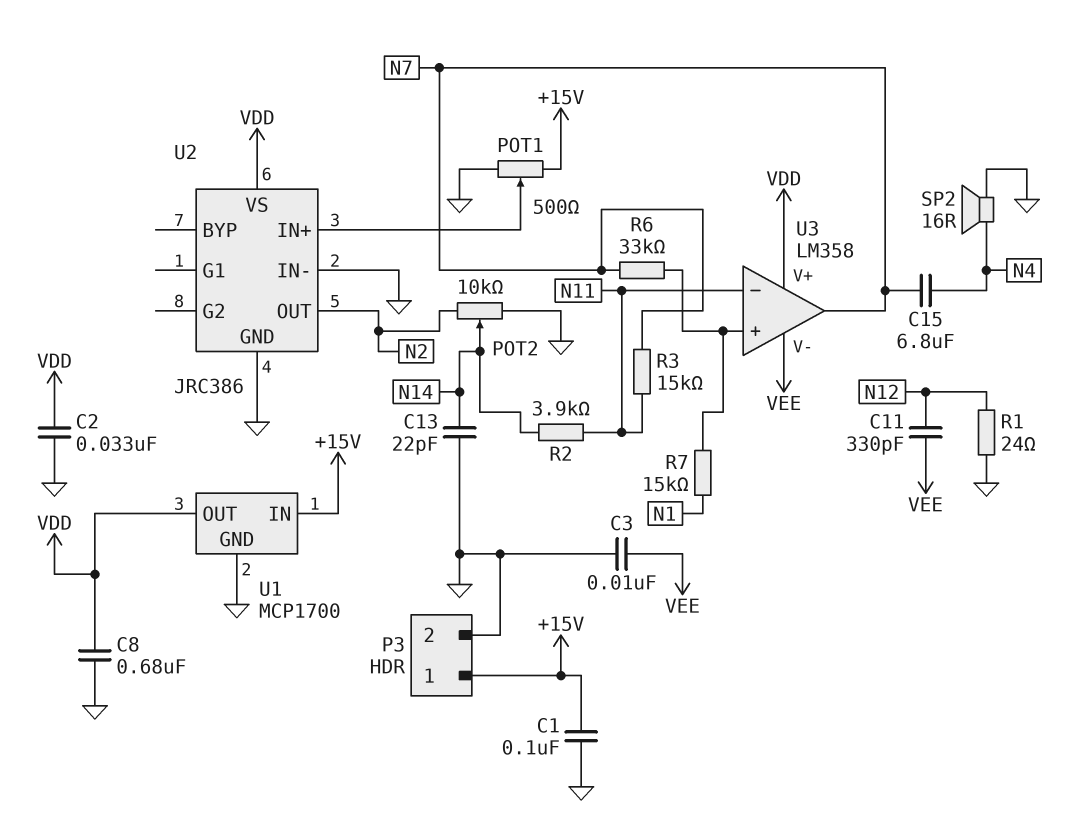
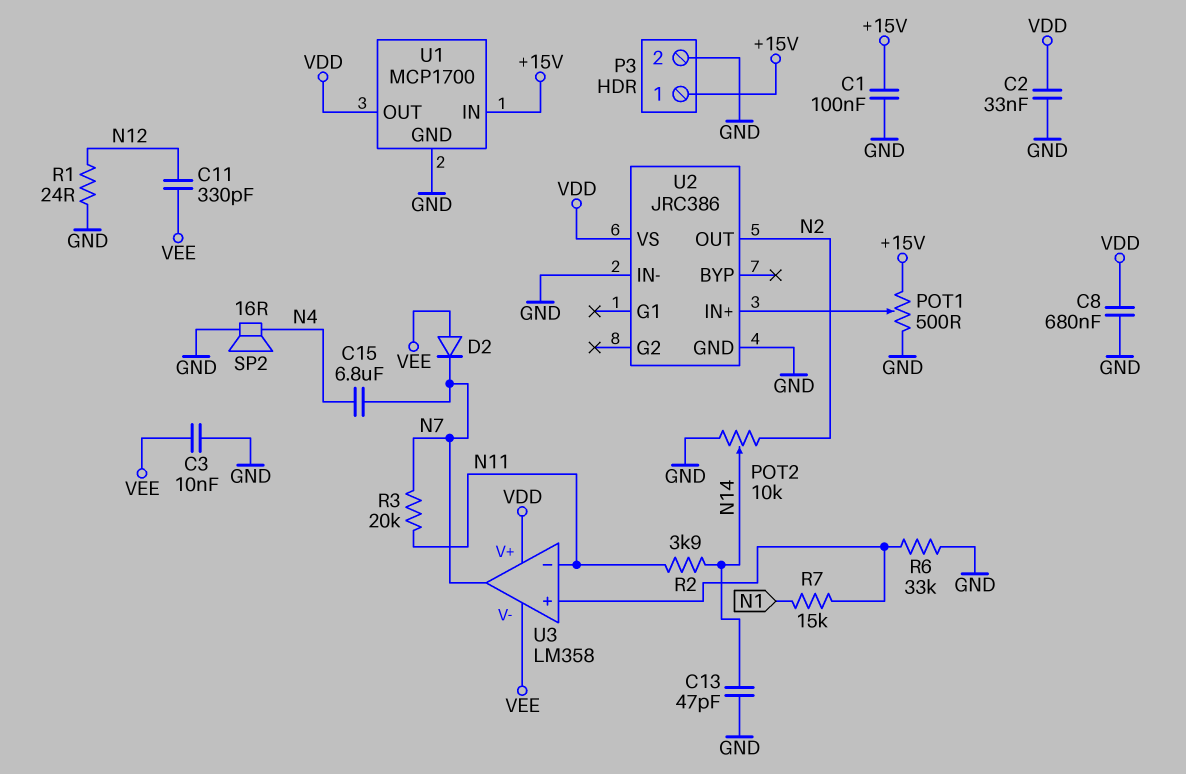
C13: 22pF (GND, N14) -> 47pF (GND, N14)
D2: none -> diode (A VEE, K N7)
R3: 15k (N7, N11) -> 20k (N7, N11)
R6: 33k (N7, U3/in+) -> 33k (GND, U3/in+)

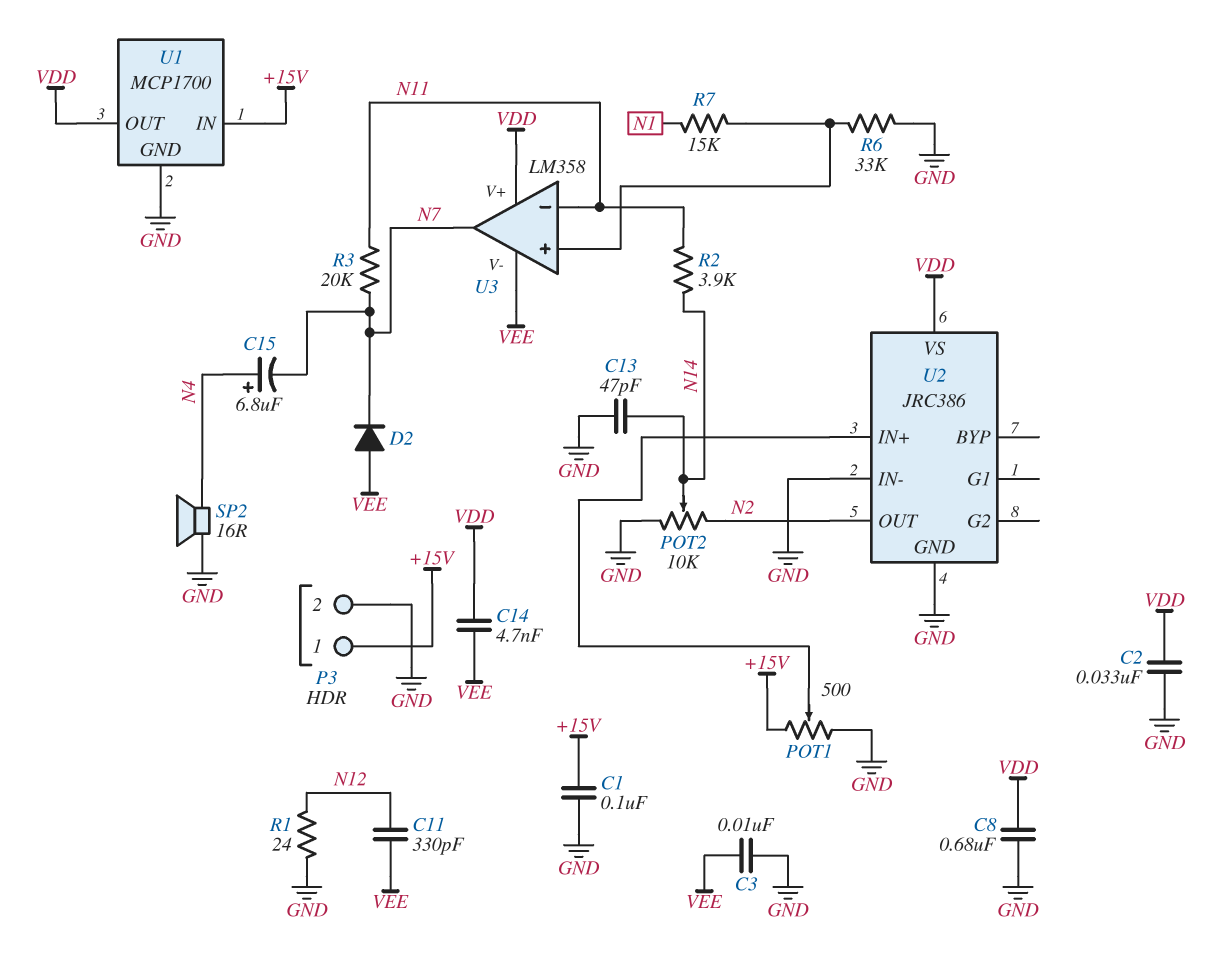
C14: none -> 4.7nF (VDD, VEE)
C15: 6.8uF (N4, N7) -> 6.8uF (plus N4, minus N7)

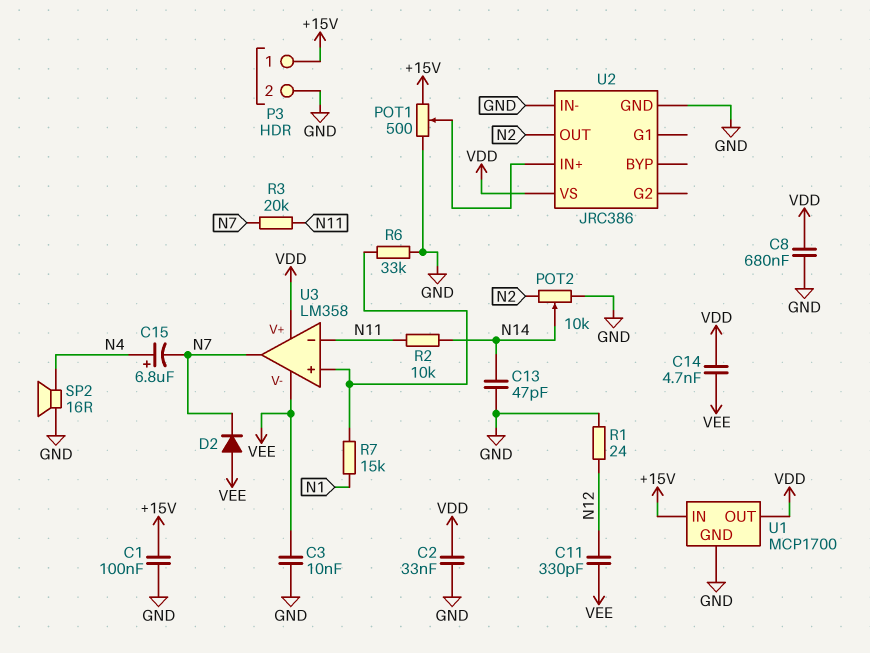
R2: 3.9k (N11, N14) -> 10k (N11, N14)

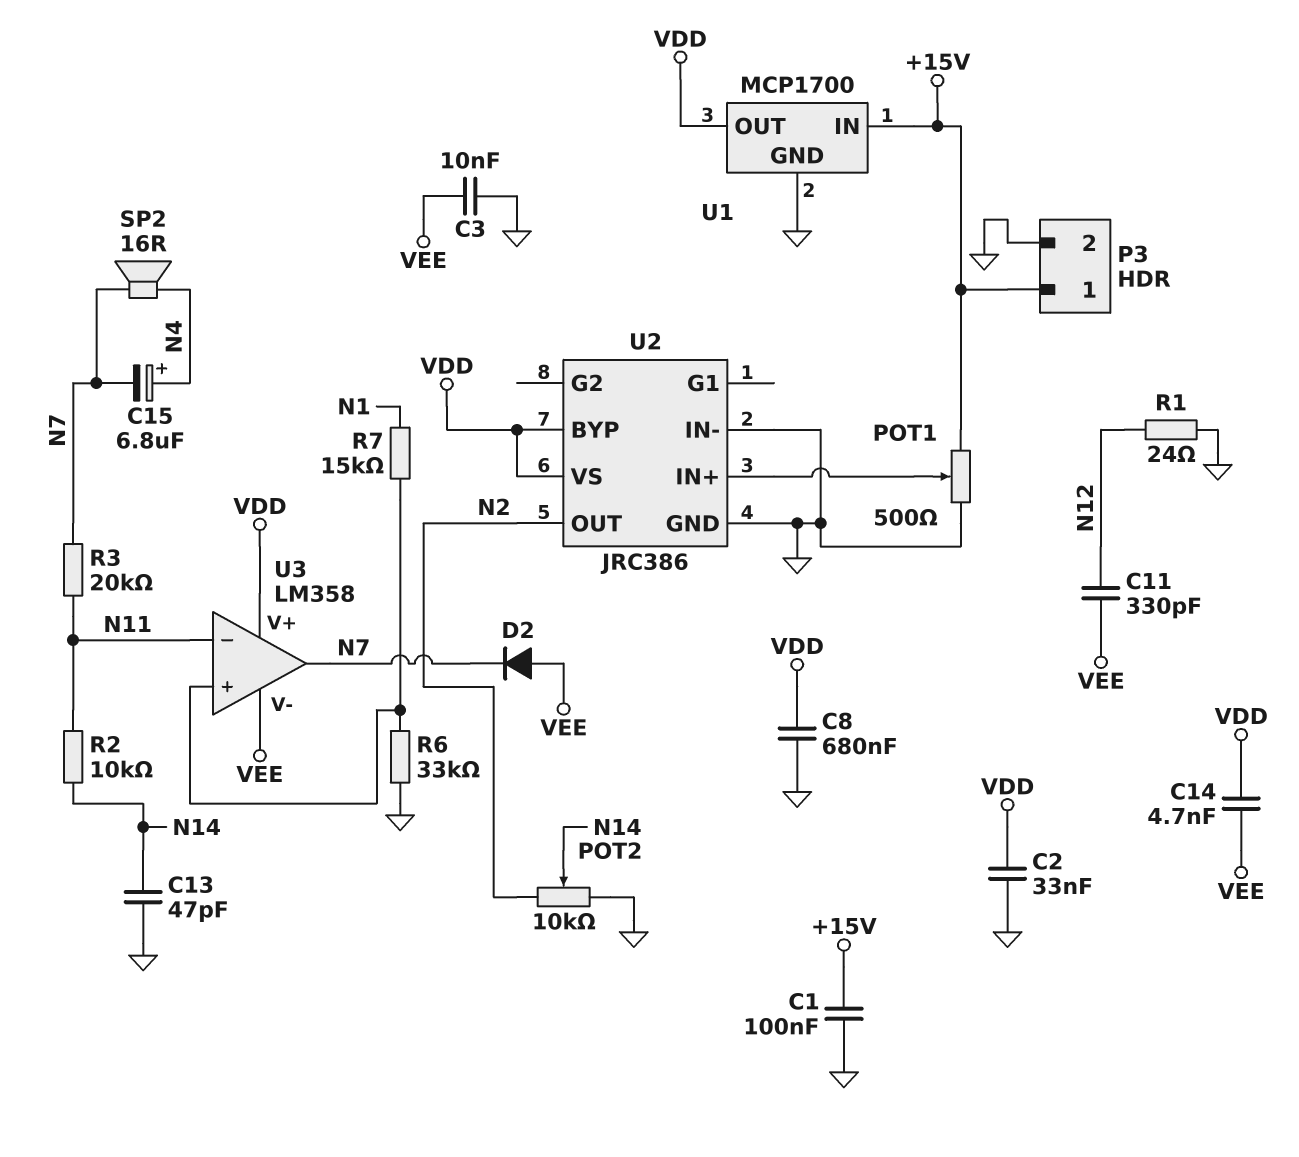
SP2: speaker 16R (GND, N4) -> speaker 16R (N4, N7)
U2 pin BYP: none -> VDD

